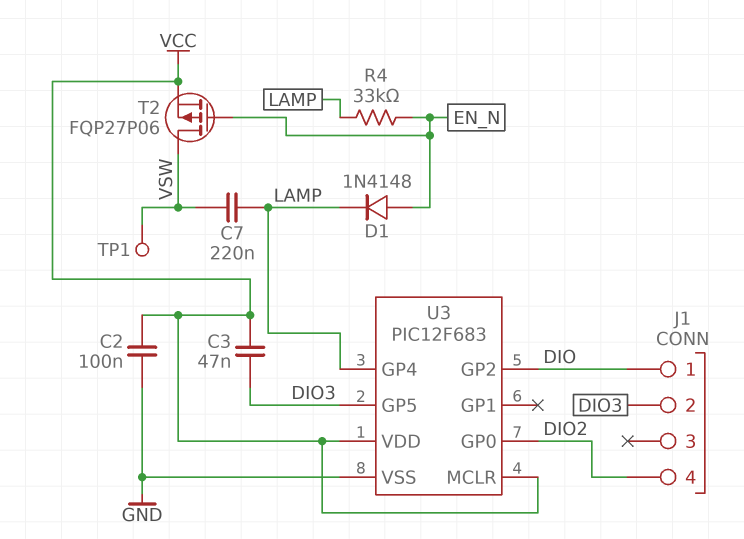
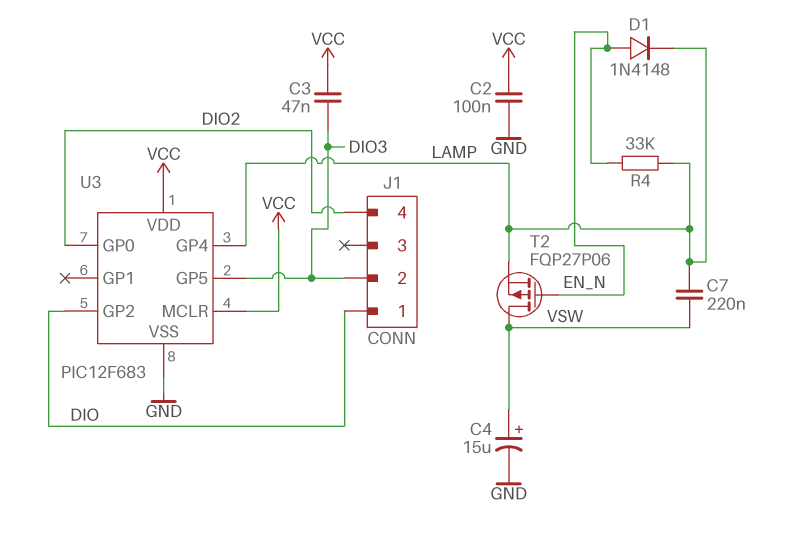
C4: none -> 15uF (plus VSW, minus GND)
T2: PMOS FQP27P06 (G EN_N, D VSW, S VCC) -> PMOS FQP27P06 (G EN_N, D VSW, S LAMP)
TP1: test point (VSW) -> none

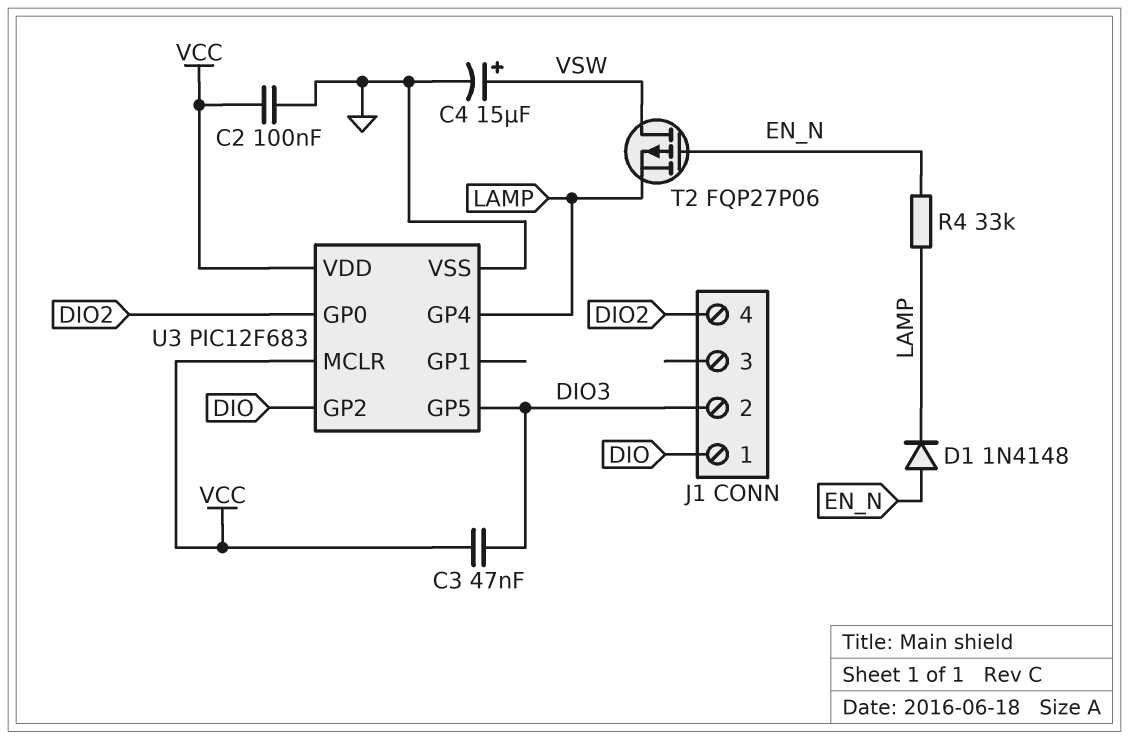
C7: 220nF (LAMP, VSW) -> none

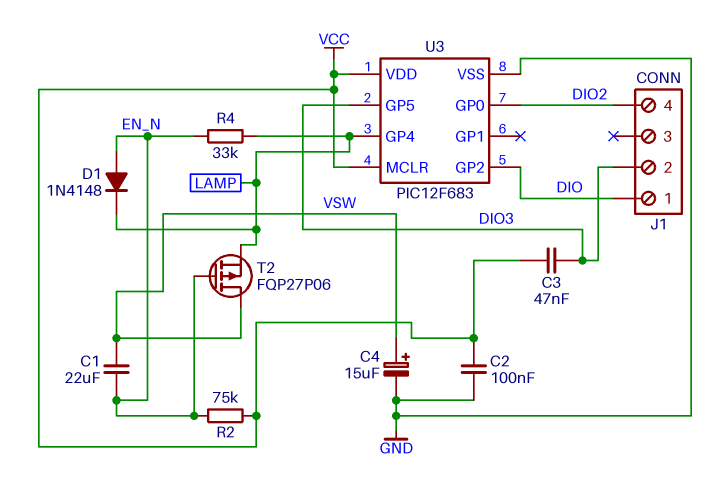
C1: none -> 22uF (EN_N, VSW)
R2: none -> 75k (EN_N, VCC)

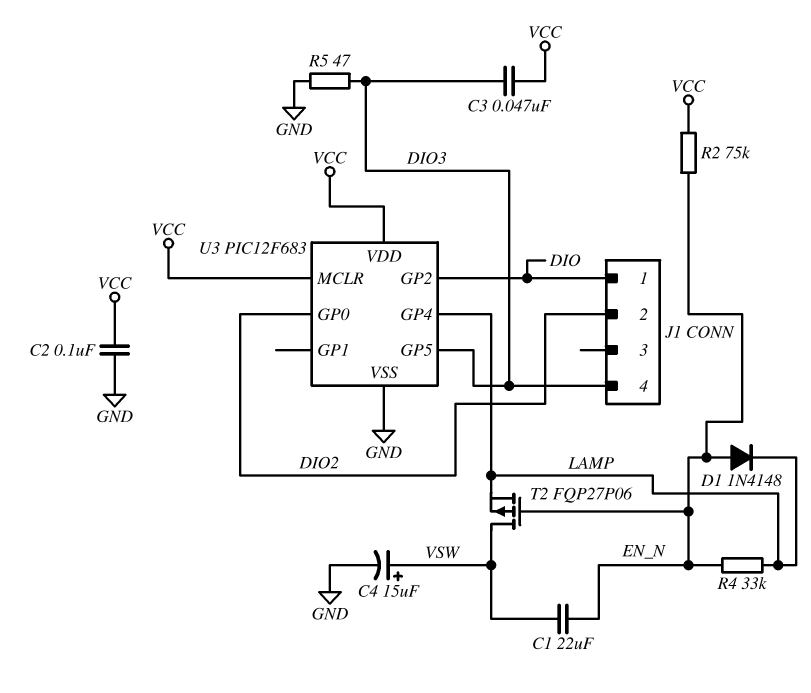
J1 pin 2: DIO3 -> DIO2
J1 pin 4: DIO2 -> DIO3
R5: none -> 47 (DIO3, GND)

